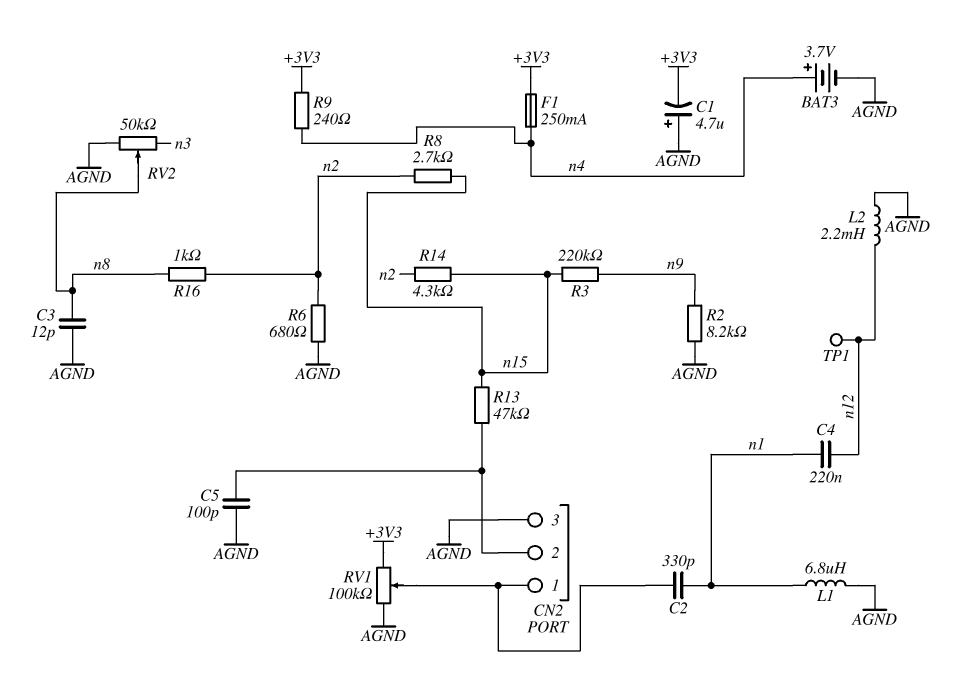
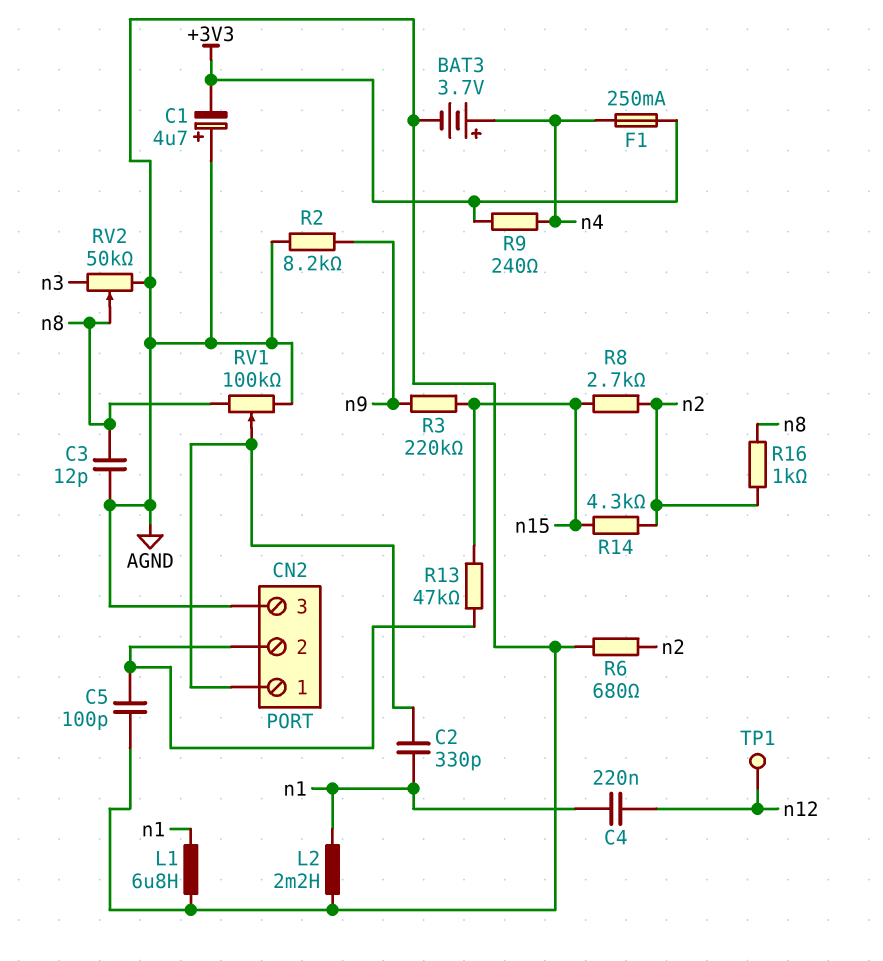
L2: 2.2mH (AGND, n12) -> 2.2mH (AGND, n1)
RV1: 100k (+3V3, AGND, wiper CN2/1) -> 100k (AGND, n8, wiper CN2/1)

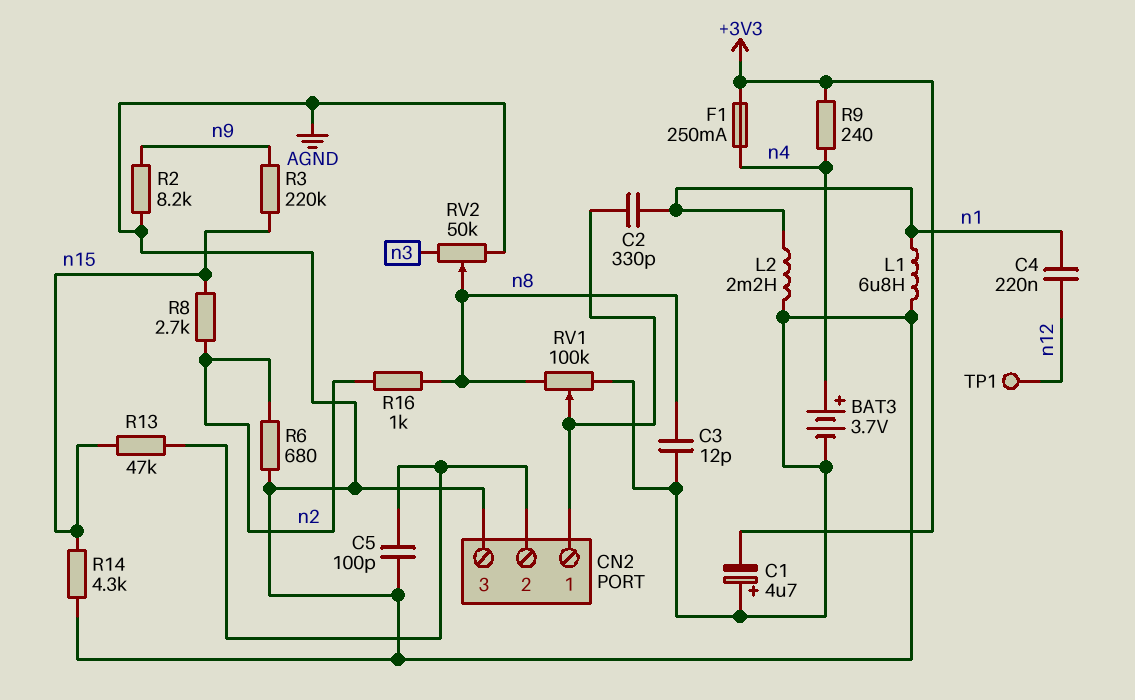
R14: 4.3k (n2, n15) -> 4.3k (AGND, n15)

